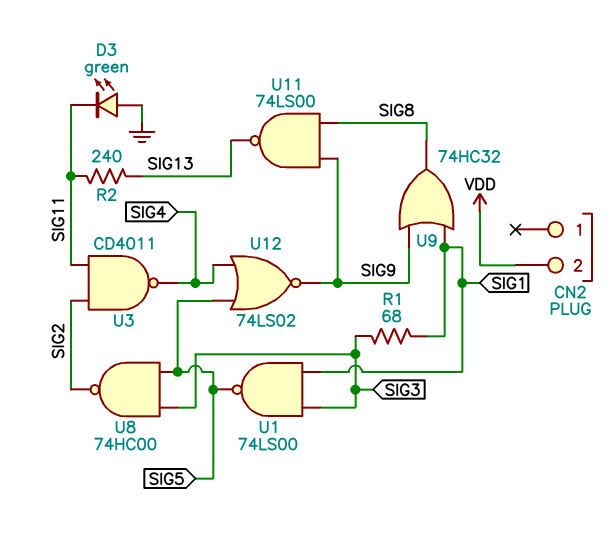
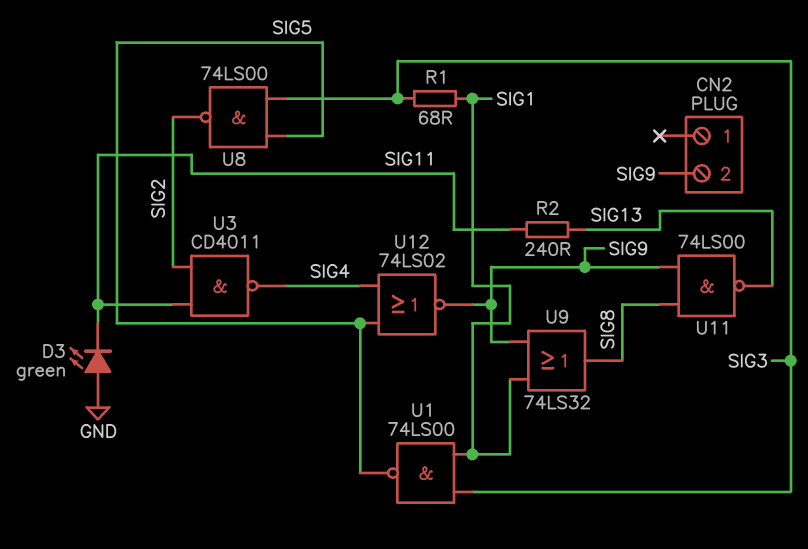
CN2 pin 2: VDD -> SIG9
U8: NAND 74HC00 (in SIG3, in SIG5, out SIG2) -> NAND 74LS00 (in SIG3, in SIG5, out SIG2)
U9: OR 74HC32 (in SIG1, in SIG9, out SIG8) -> OR 74LS32 (in SIG1, in SIG9, out SIG8)

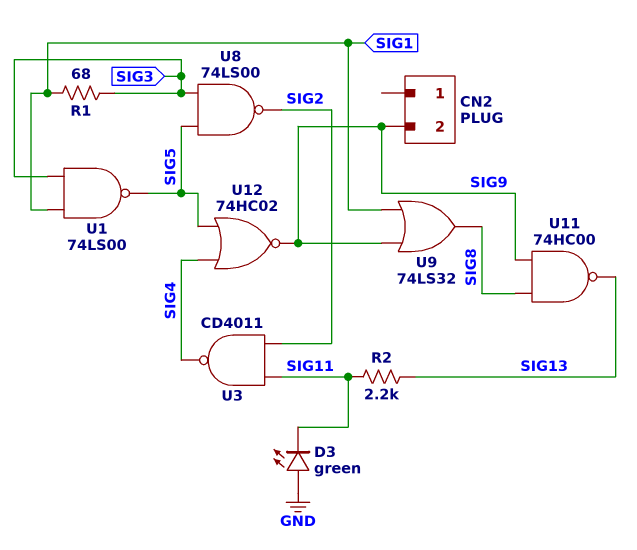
R2: 240 (SIG11, SIG13) -> 2.2k (SIG11, SIG13)
U11: NAND 74LS00 (in SIG8, in SIG9, out SIG13) -> NAND 74HC00 (in SIG8, in SIG9, out SIG13)
U12: NOR 74LS02 (in SIG4, in SIG5, out SIG9) -> NOR 74HC02 (in SIG4, in SIG5, out SIG9)

